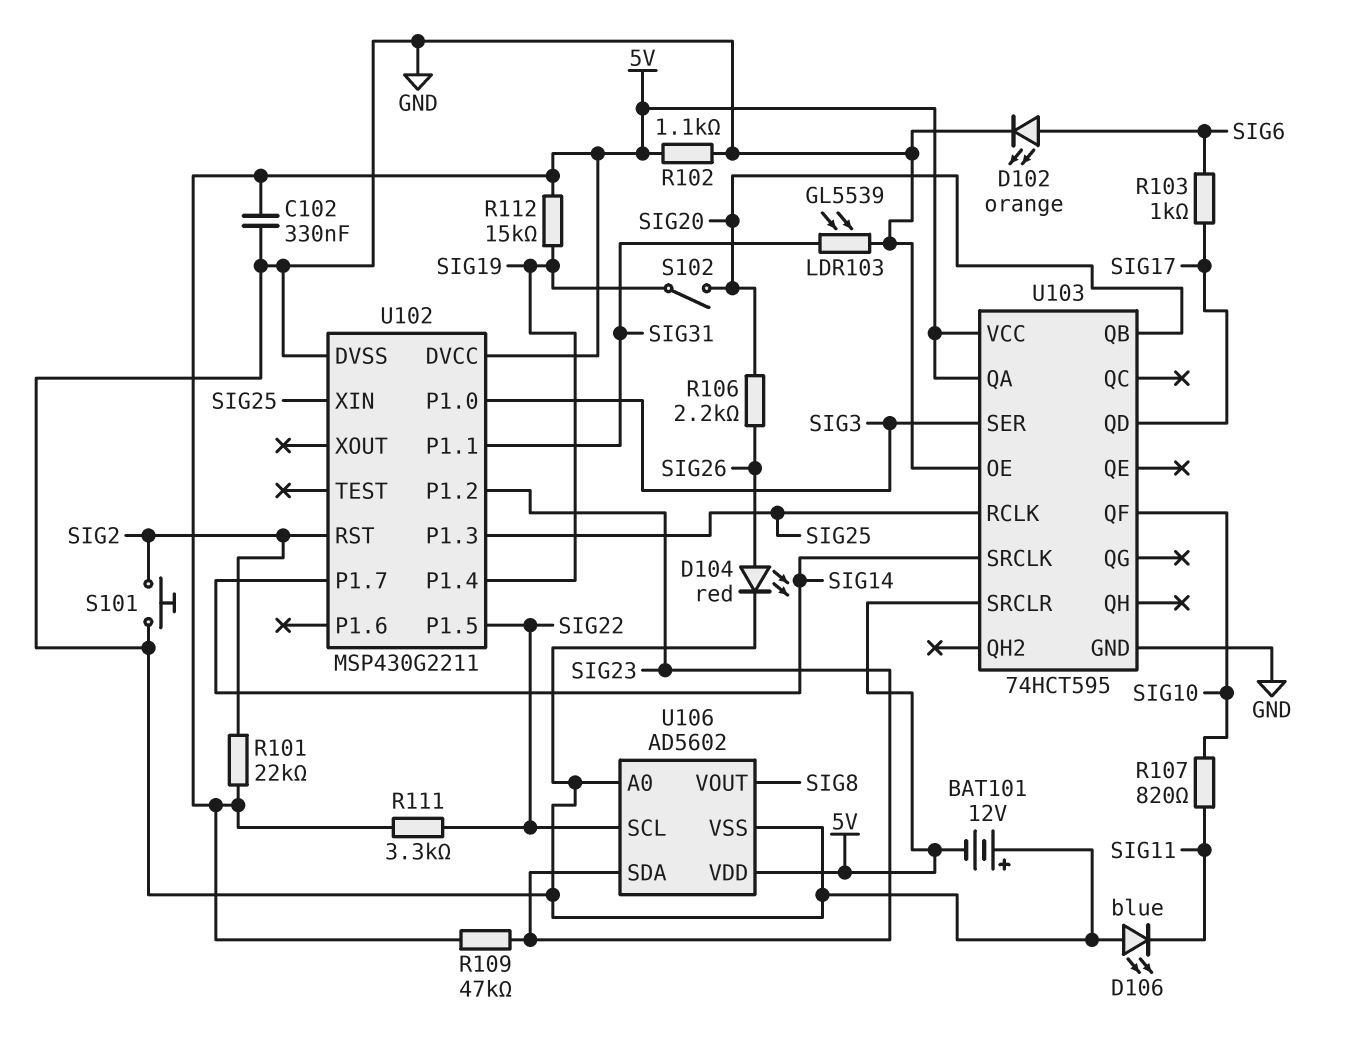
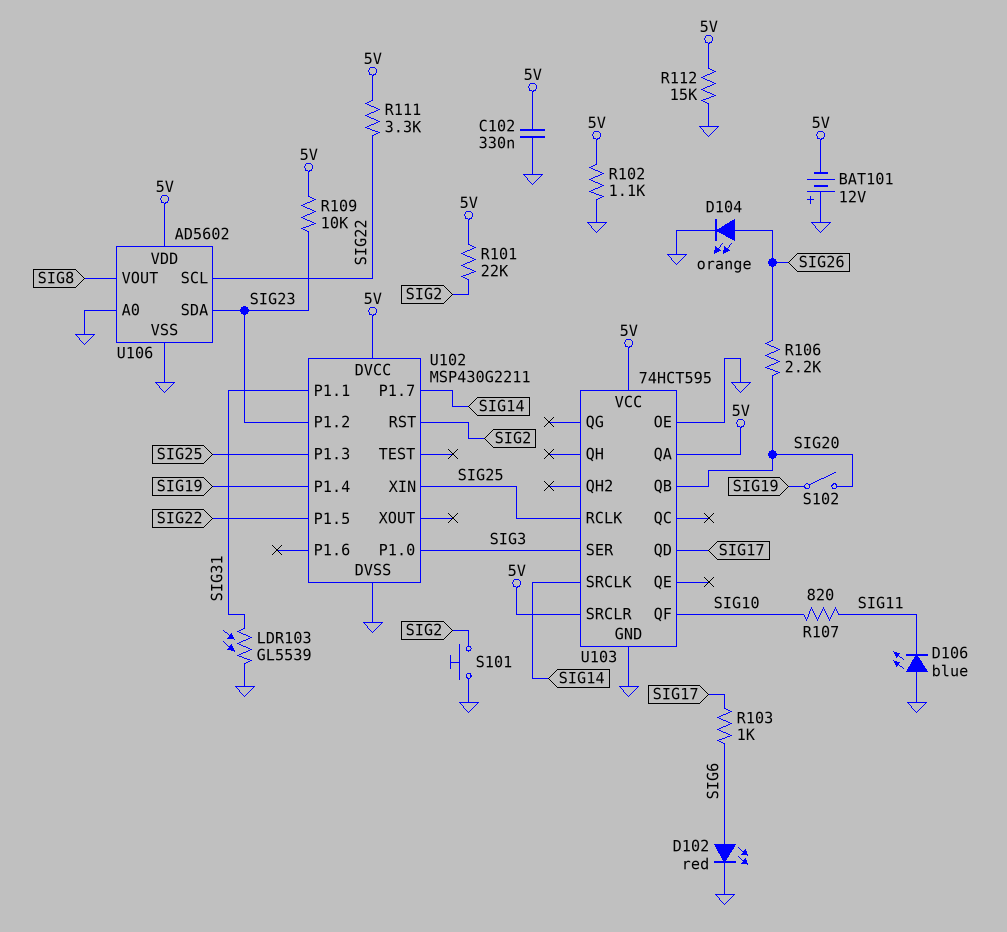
D102: LED orange (A SIG6, K GND) -> LED red (A SIG6, K GND)
D104: LED red (A SIG26, K GND) -> LED orange (A SIG26, K GND)
R109: 47k (5V, SIG23) -> 10k (5V, SIG23)
R112: 15k (5V, SIG19) -> 15k (5V, GND)

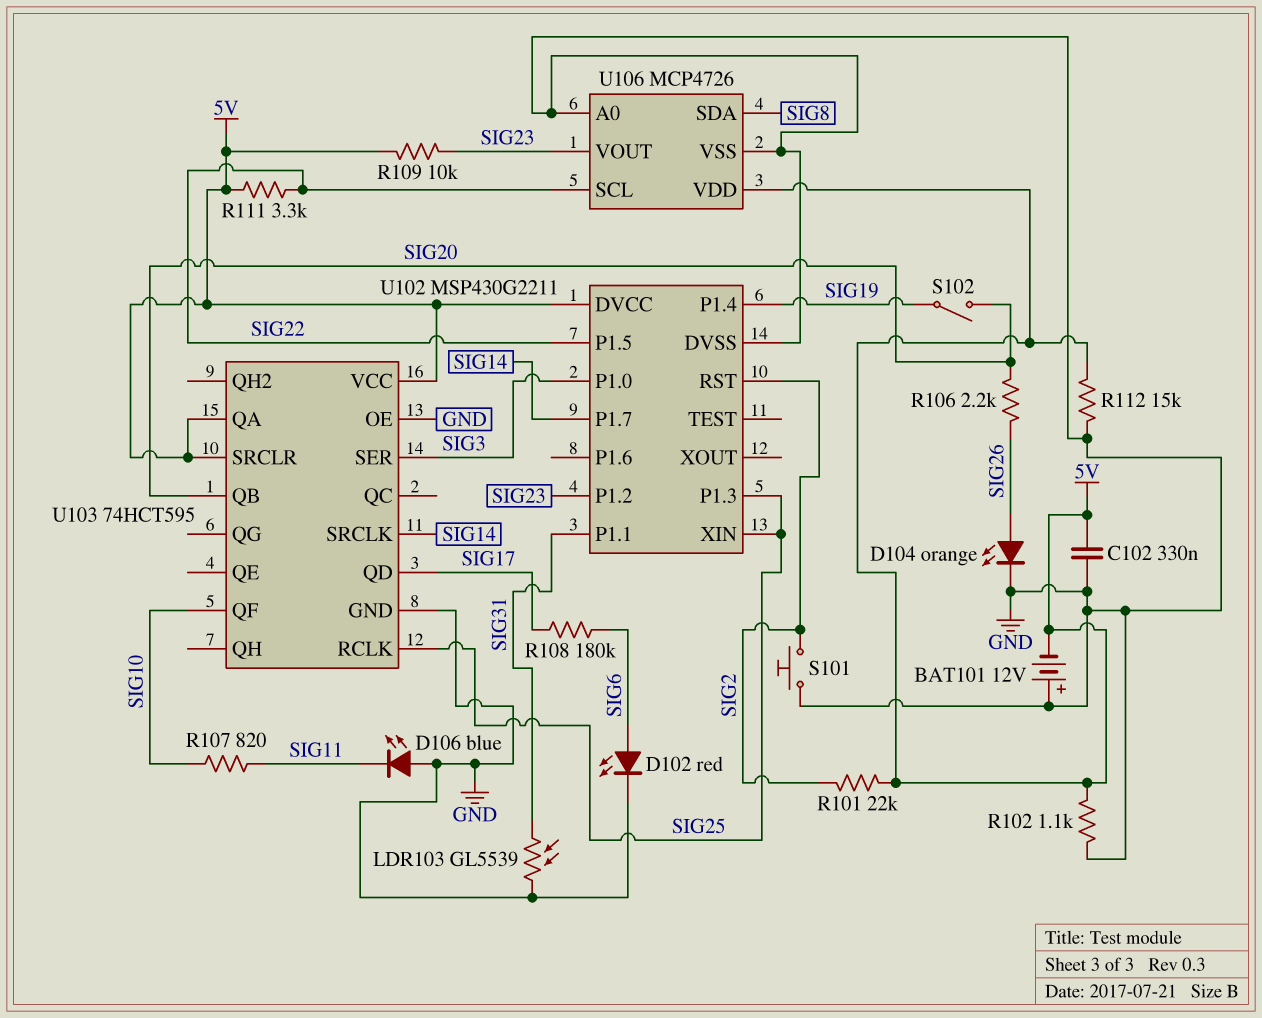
R103: 1k (SIG6, SIG17) -> none
R108: none -> 180k (SIG6, SIG17)
U106: AD5602 -> MCP4726
U106 pin SDA: SIG23 -> SIG8
U106 pin VOUT: SIG8 -> SIG23

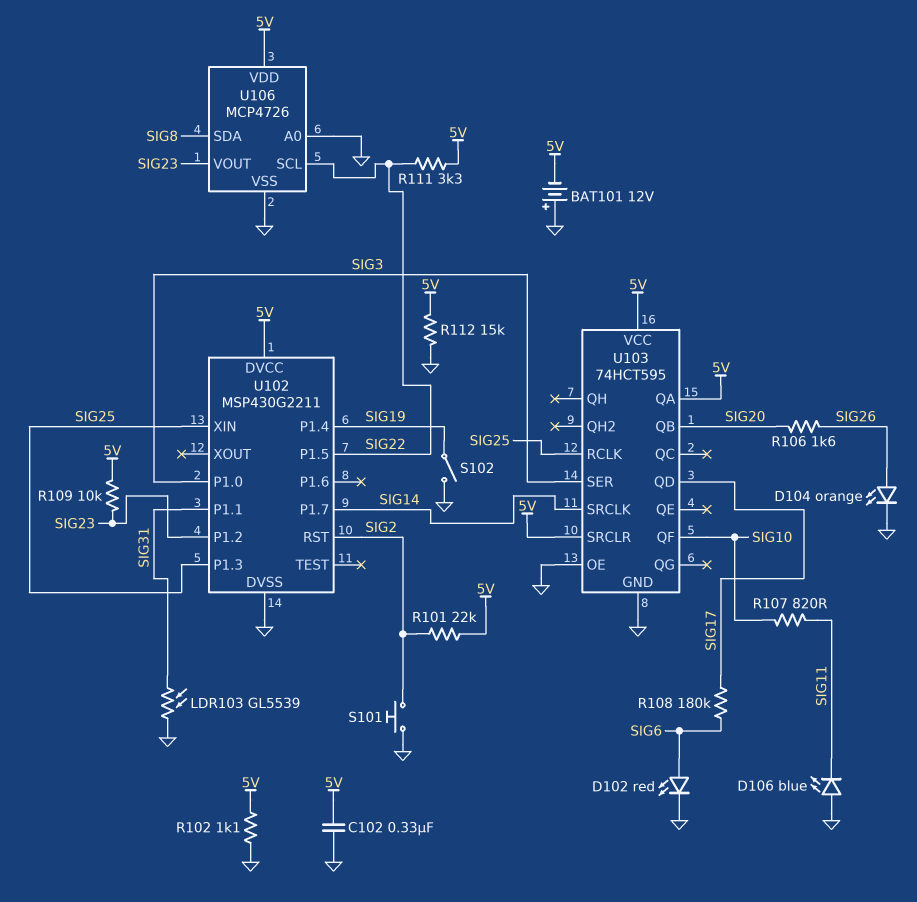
R106: 2.2k (SIG20, SIG26) -> 1.6k (SIG20, SIG26)
S102: switch (SIG19, SIG20) -> switch (GND, SIG19)

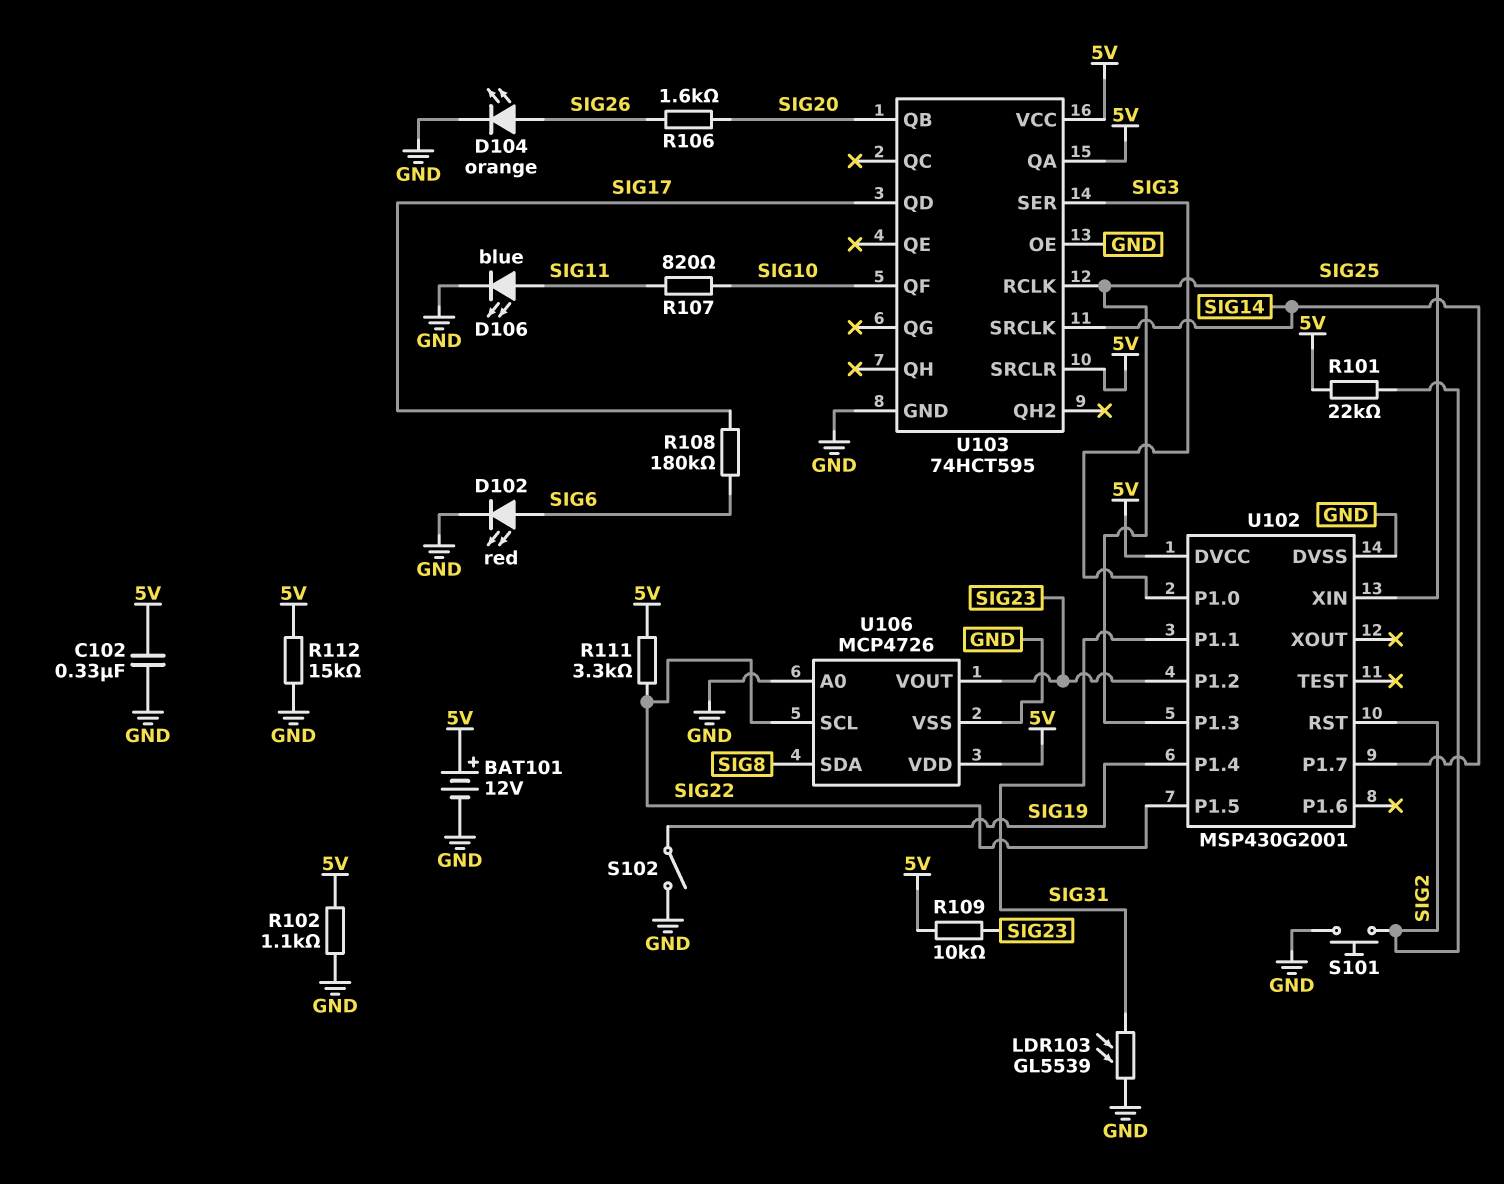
BAT101: 12V (plus GND, minus 5V) -> 12V (plus 5V, minus GND)
D106: LED blue (A GND, K SIG11) -> LED blue (A SIG11, K GND)
U102: MSP430G2211 -> MSP430G2001

